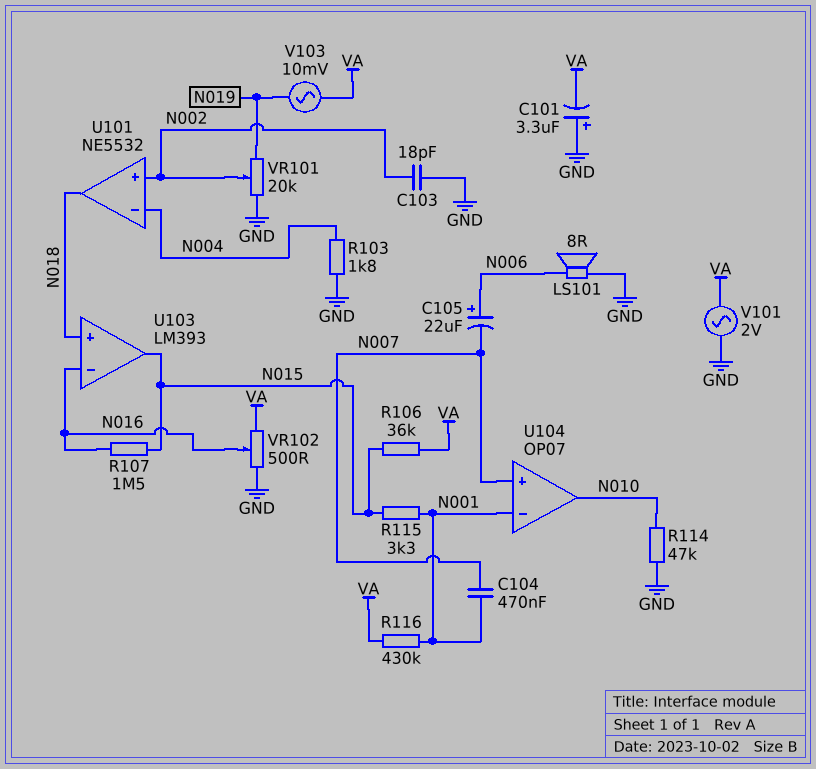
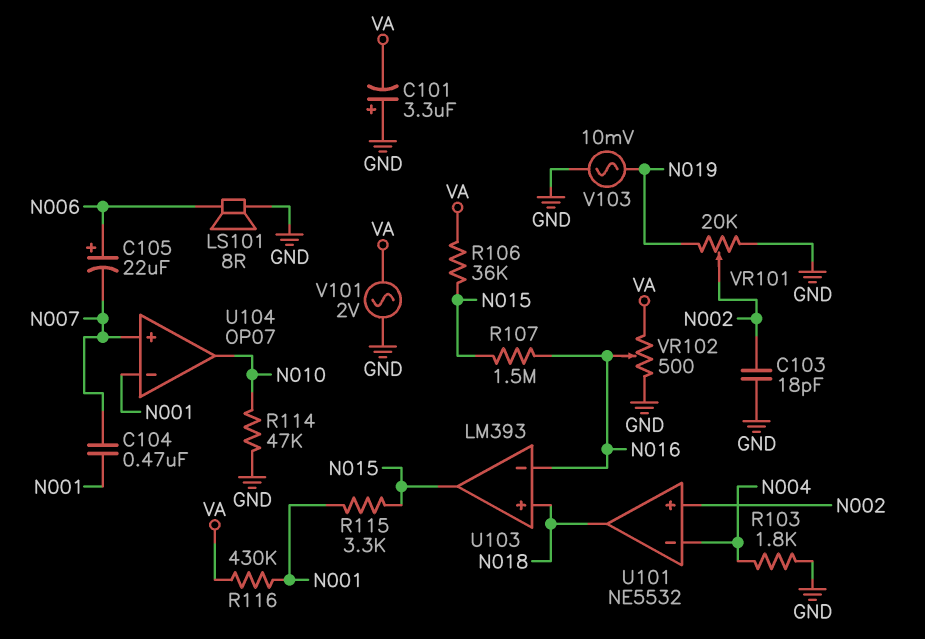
V103: AC 10mV (N019, VA) -> AC 10mV (GND, N019)

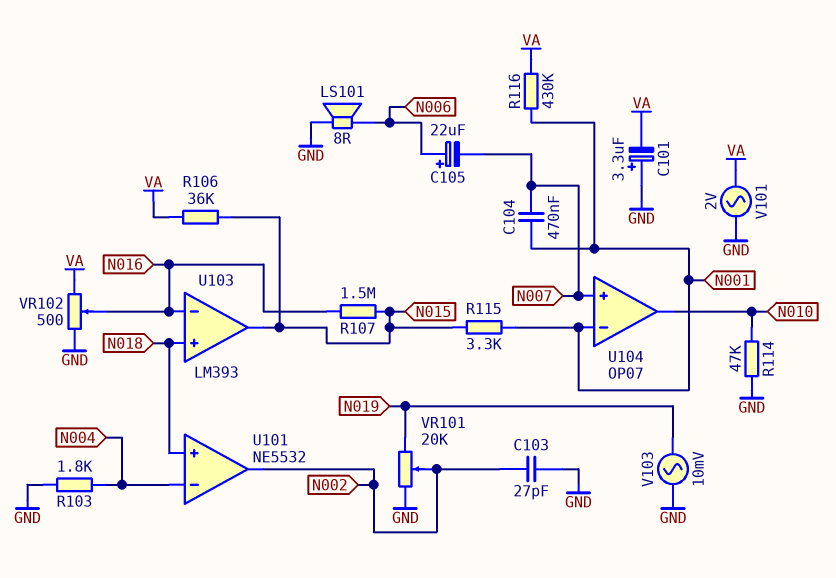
C103: 18pF (GND, N002) -> 27pF (GND, N002)
U101 pin in+: N002 -> N018
U101 pin out: N018 -> N002

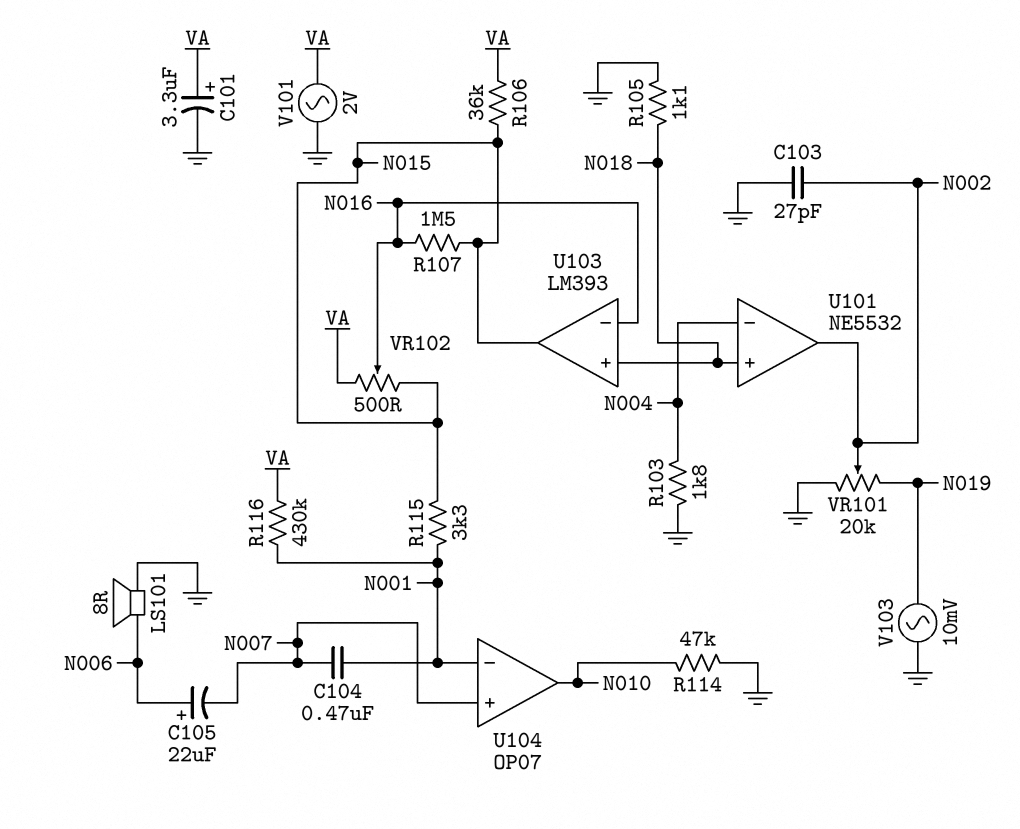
C101: 3.3uF (plus GND, minus VA) -> 3.3uF (plus VA, minus GND)
R105: none -> 1.1k (GND, N018)
VR102: 500 (GND, VA, wiper N016) -> 500 (N015, VA, wiper N016)

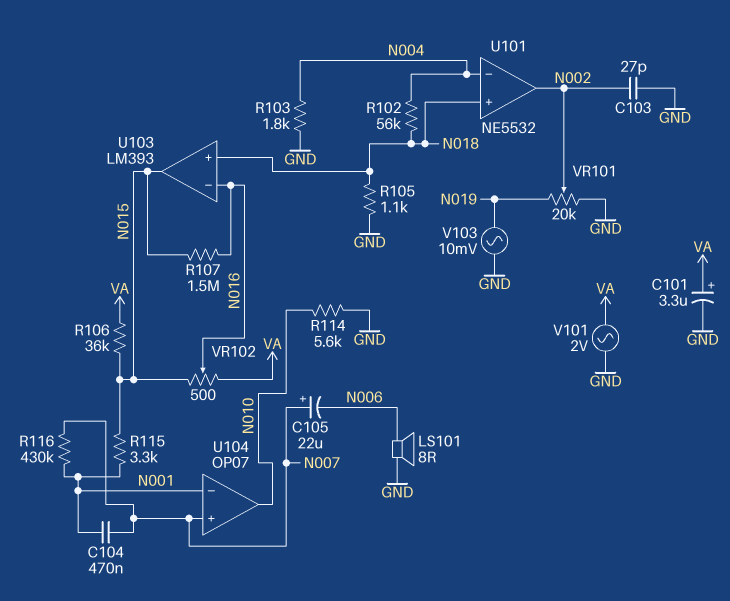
C105: 22uF (plus N006, minus N007) -> 22uF (plus N007, minus N006)
R102: none -> 56k (N004, N018)
R114: 47k (GND, N010) -> 5.6k (GND, N010)
R116: 430k (N001, VA) -> 430k (N001, N007)

